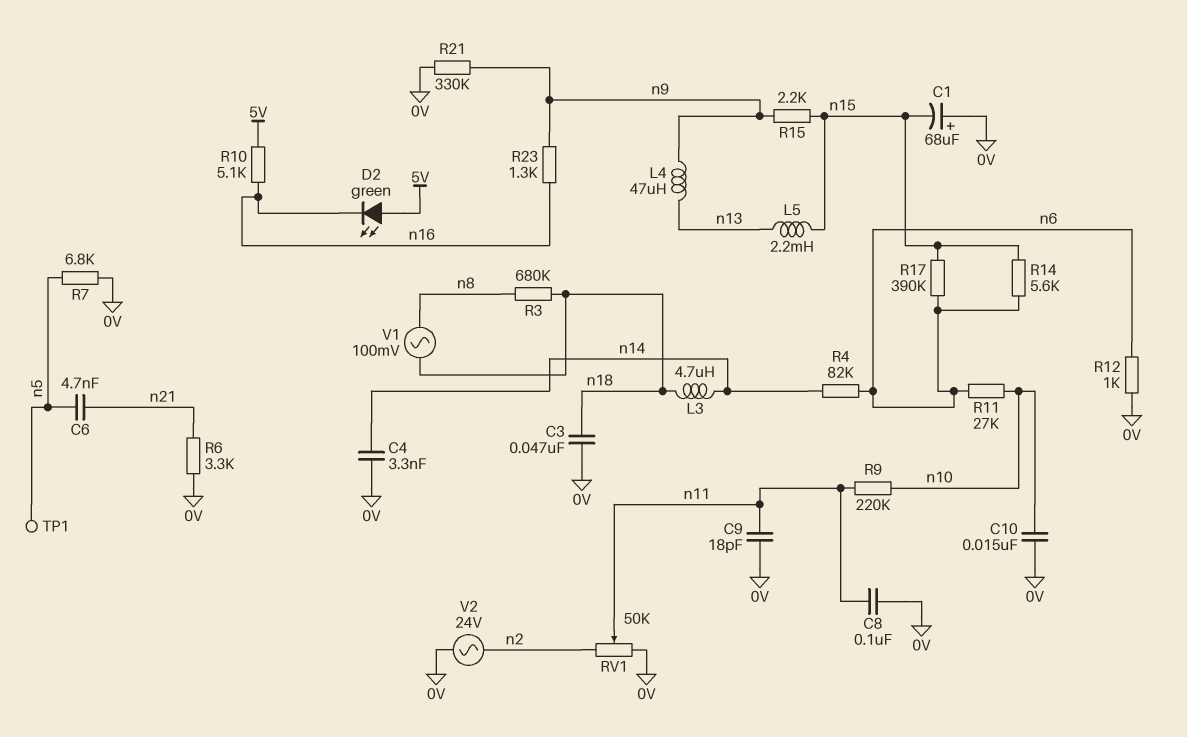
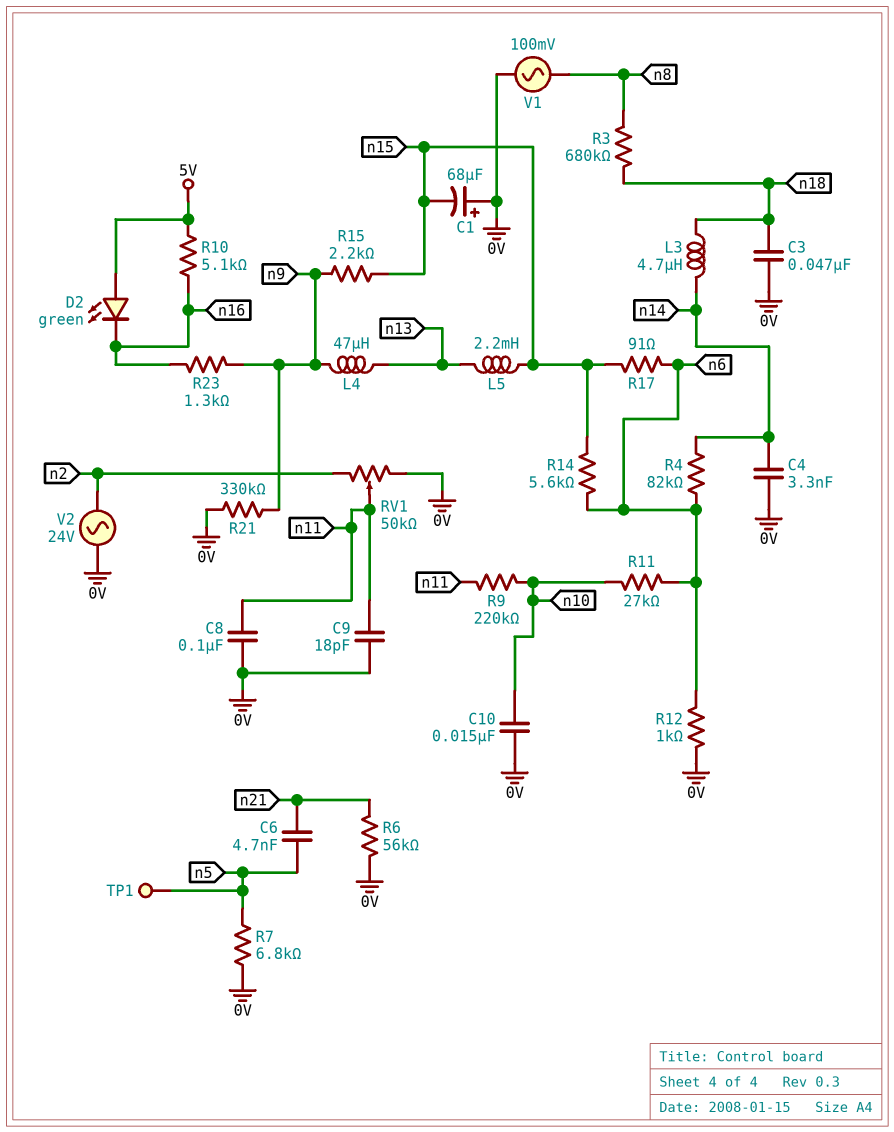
R6: 3.3k (0V, n21) -> 56k (0V, n21)
R17: 390k (n6, n15) -> 91 (n6, n15)
V1: AC 100mV (n8, n18) -> AC 100mV (0V, n8)

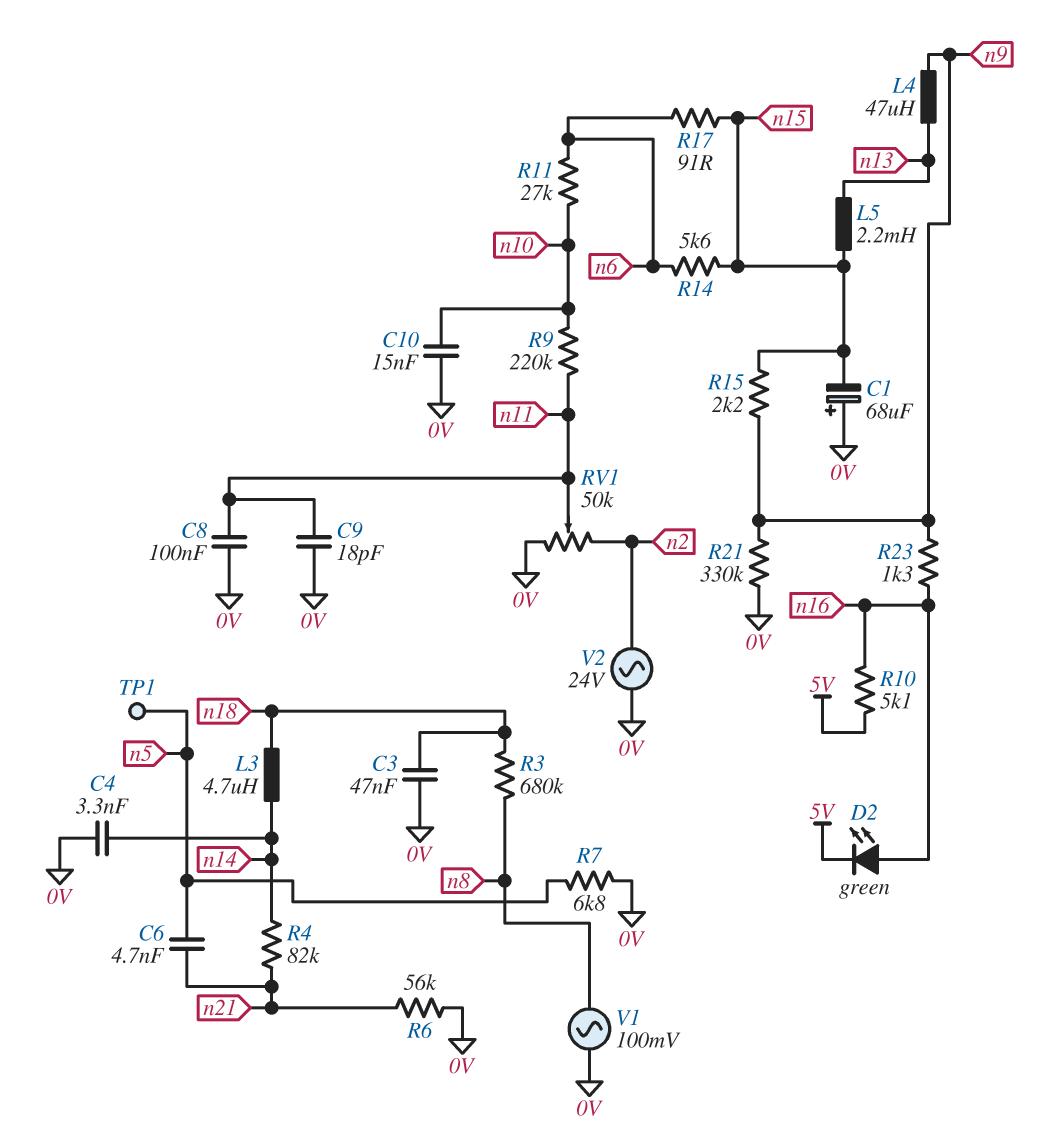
D2: LED green (A 5V, K n16) -> LED green (A n16, K 5V)
R4: 82k (n6, n14) -> 82k (n14, n21)
R12: 1k (0V, n6) -> none

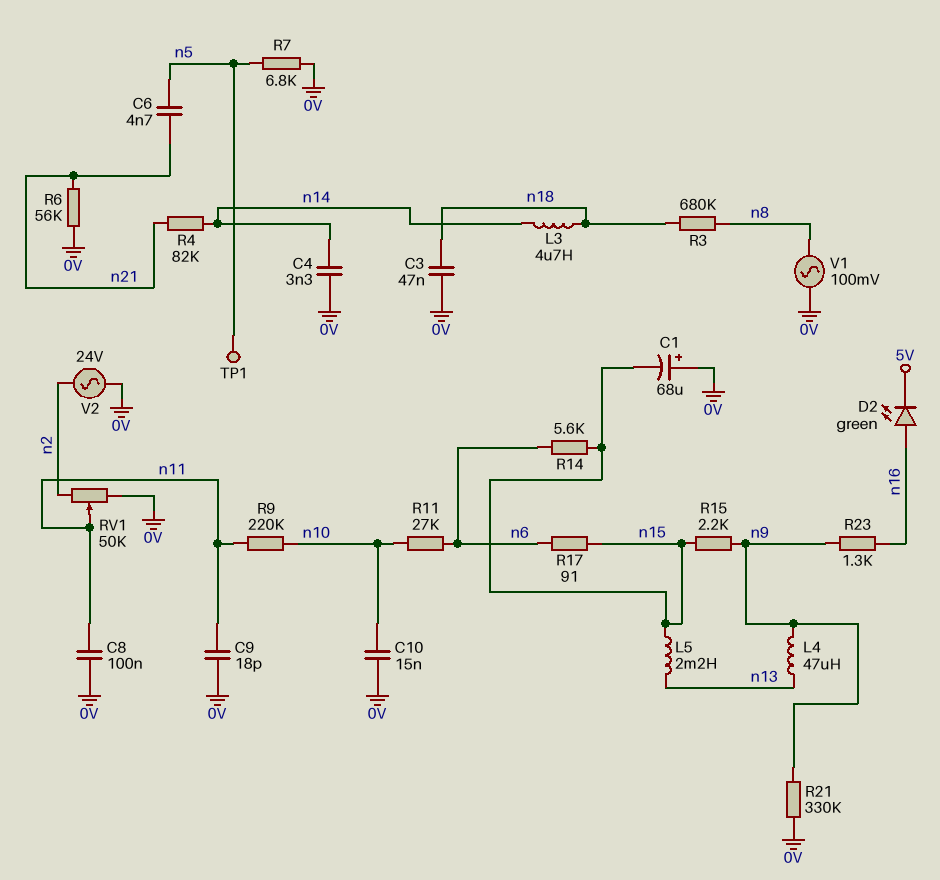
R10: 5.1k (5V, n16) -> none

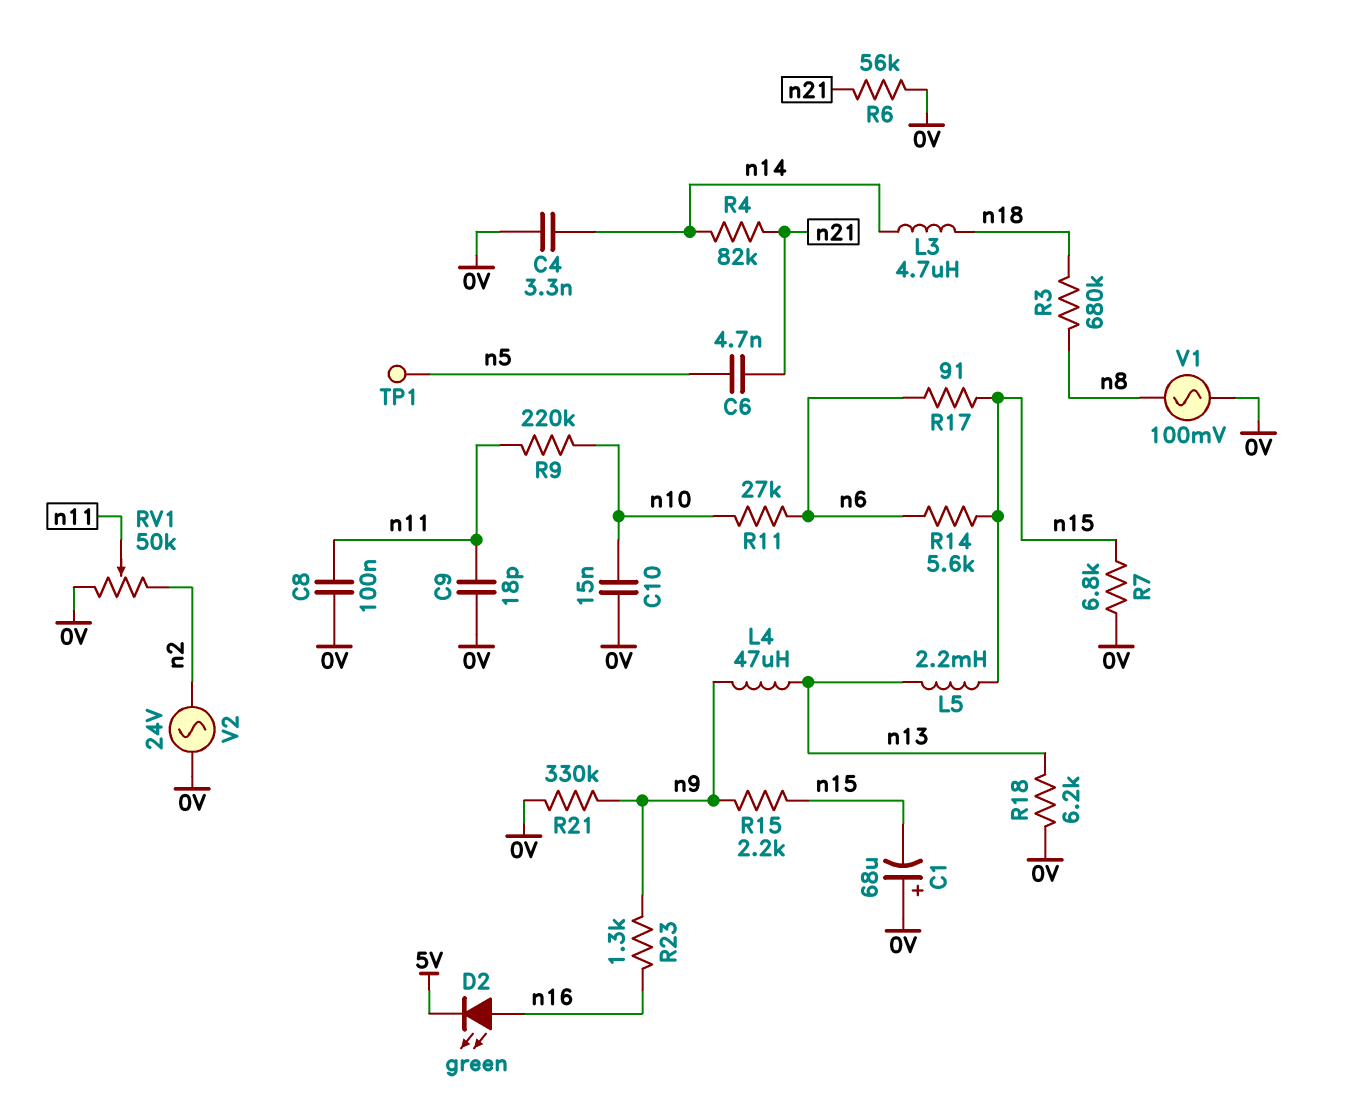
C3: 47nF (0V, n18) -> none
R7: 6.8k (0V, n5) -> 6.8k (0V, n15)
R18: none -> 6.2k (0V, n13)

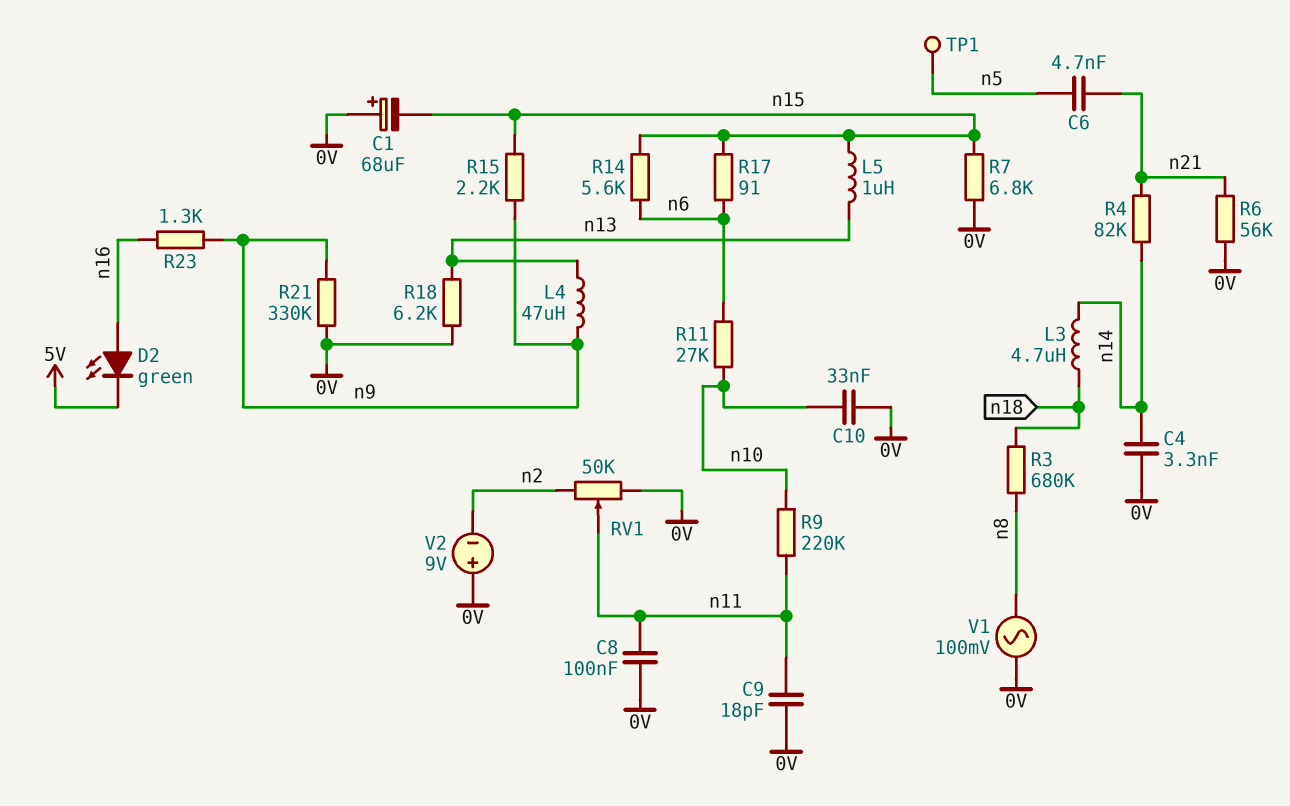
C10: 15nF (0V, n10) -> 33nF (0V, n10)
L5: 2.2mH (n13, n15) -> 1uH (n13, n15)
V2: AC 24V (0V, n2) -> 9V (plus 0V, minus n2)

